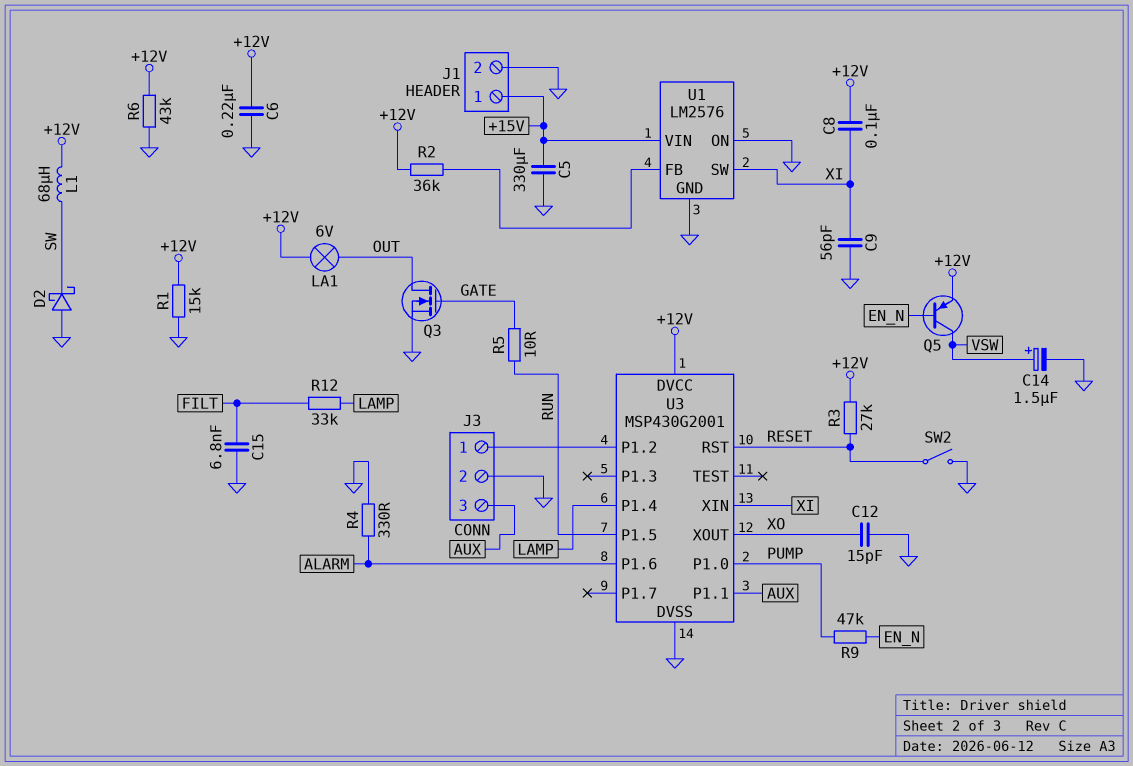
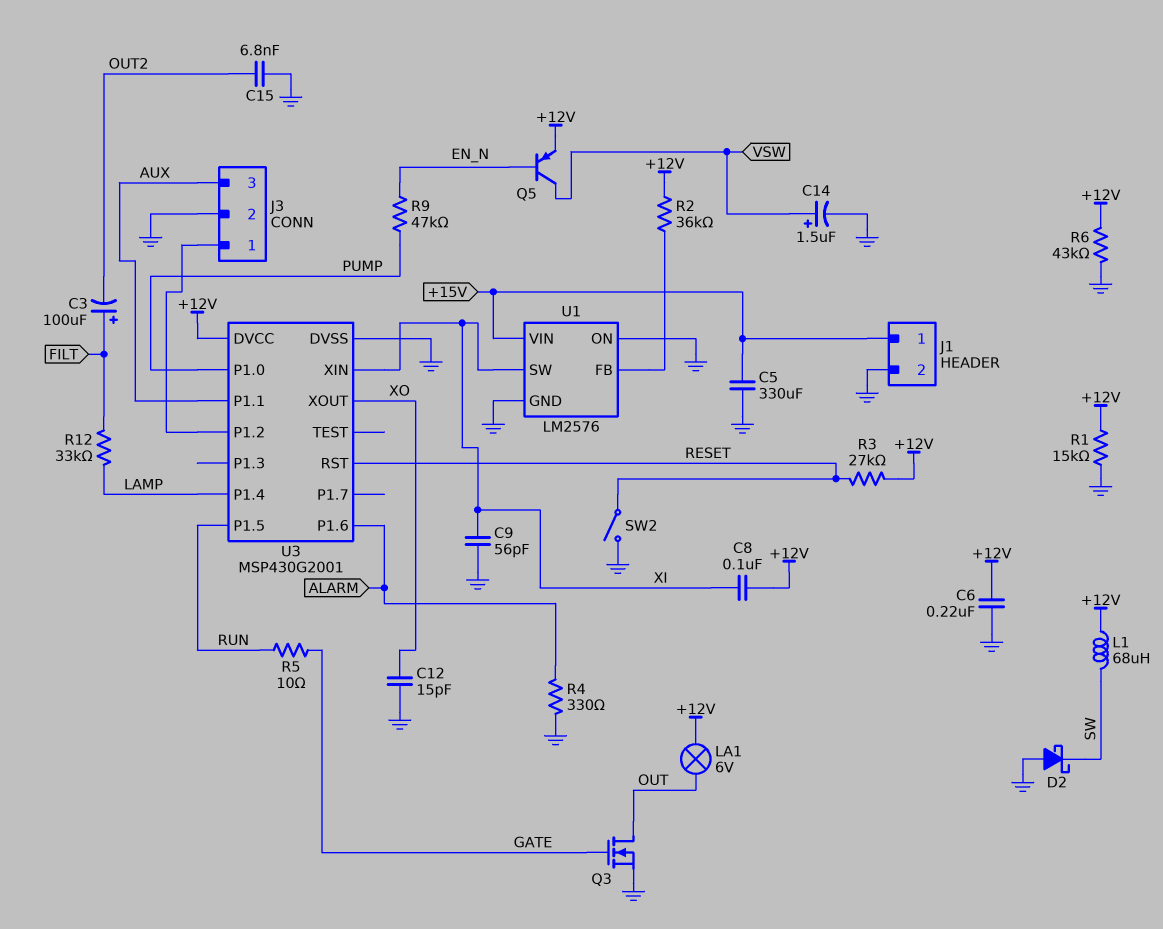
C3: none -> 100uF (plus FILT, minus OUT2)
C15: 6.8nF (FILT, GND) -> 6.8nF (GND, OUT2)

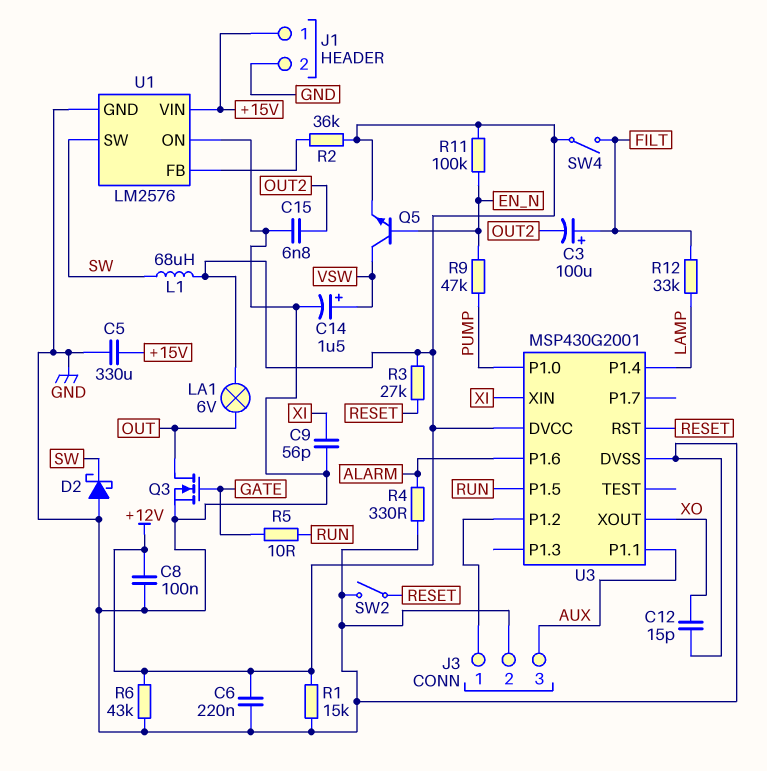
C8: 100nF (+12V, XI) -> 100nF (+12V, GND)
Q5: PNP (B EN_N, C VSW, E +12V) -> NPN (B EN_N, C VSW, E +12V)
R11: none -> 100k (+12V, EN_N)
SW4: none -> switch (+12V, FILT)
U1 pin SW: XI -> SW

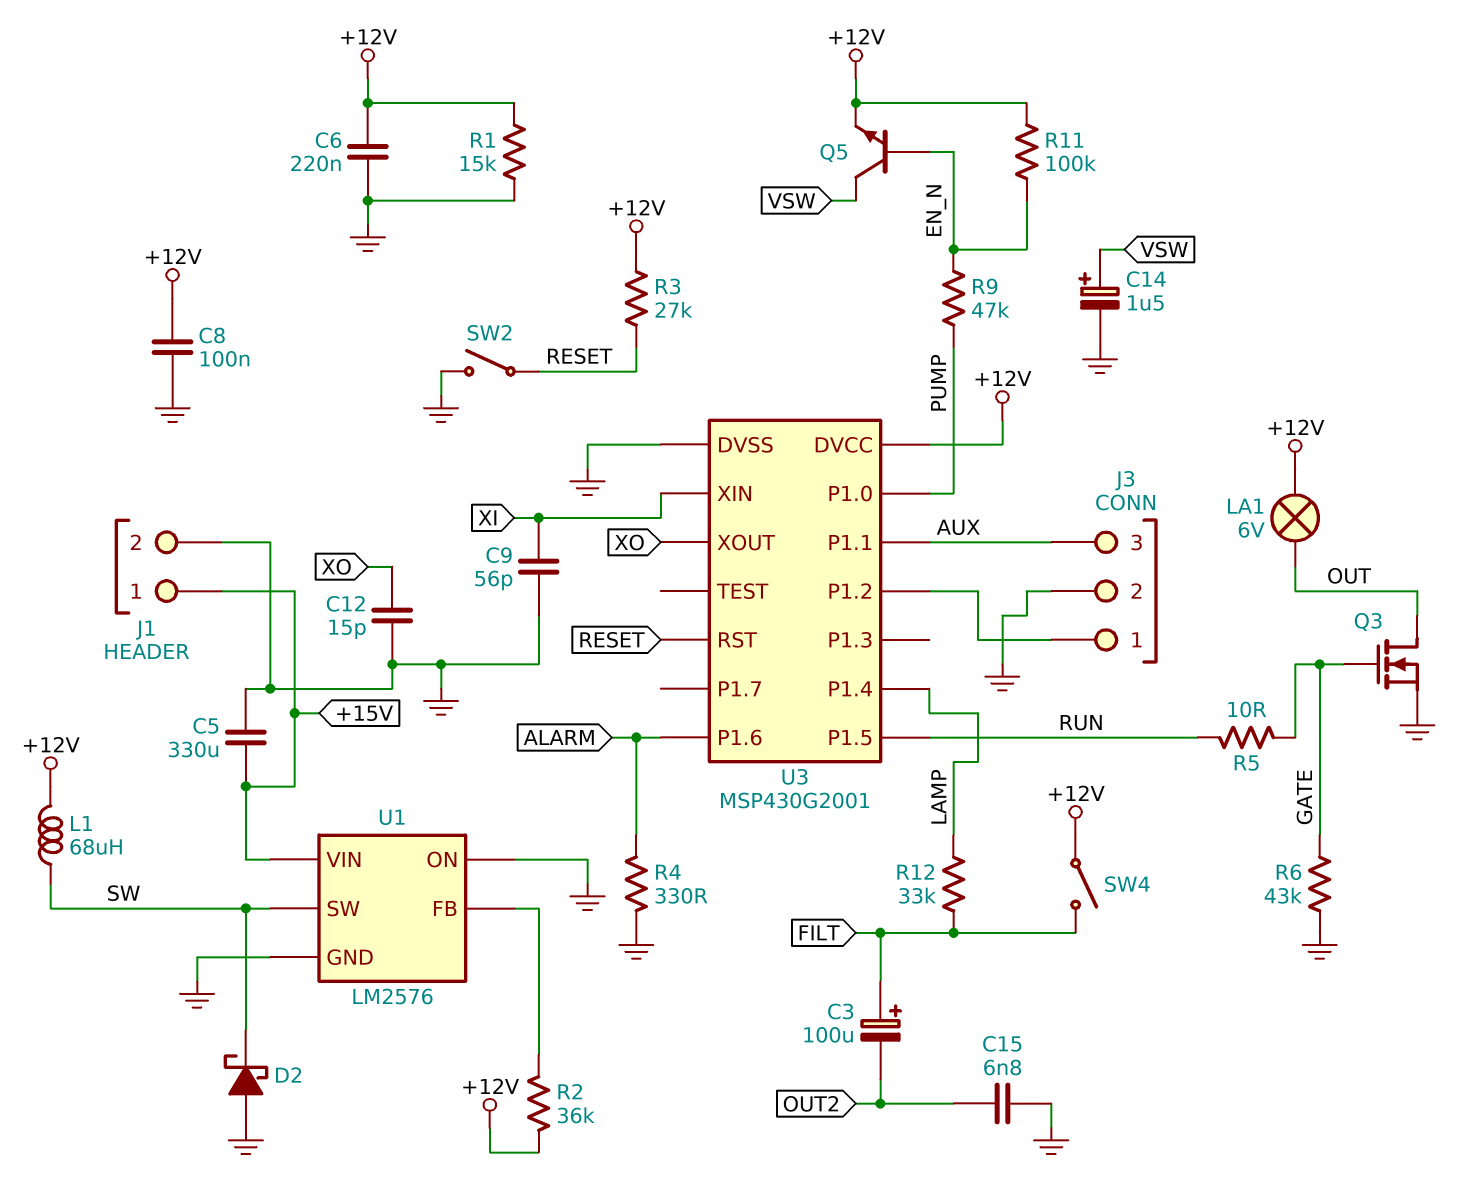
R6: 43k (+12V, GND) -> 43k (GATE, GND)

